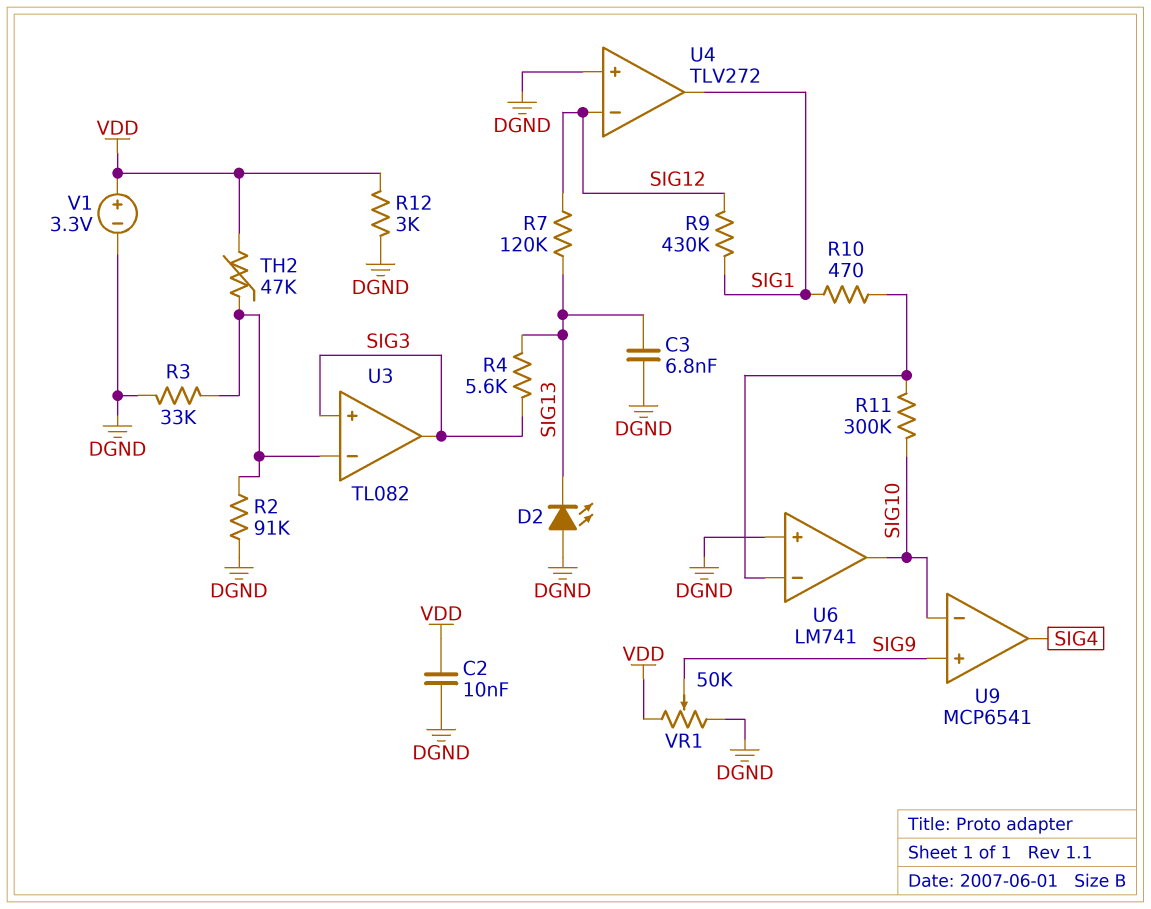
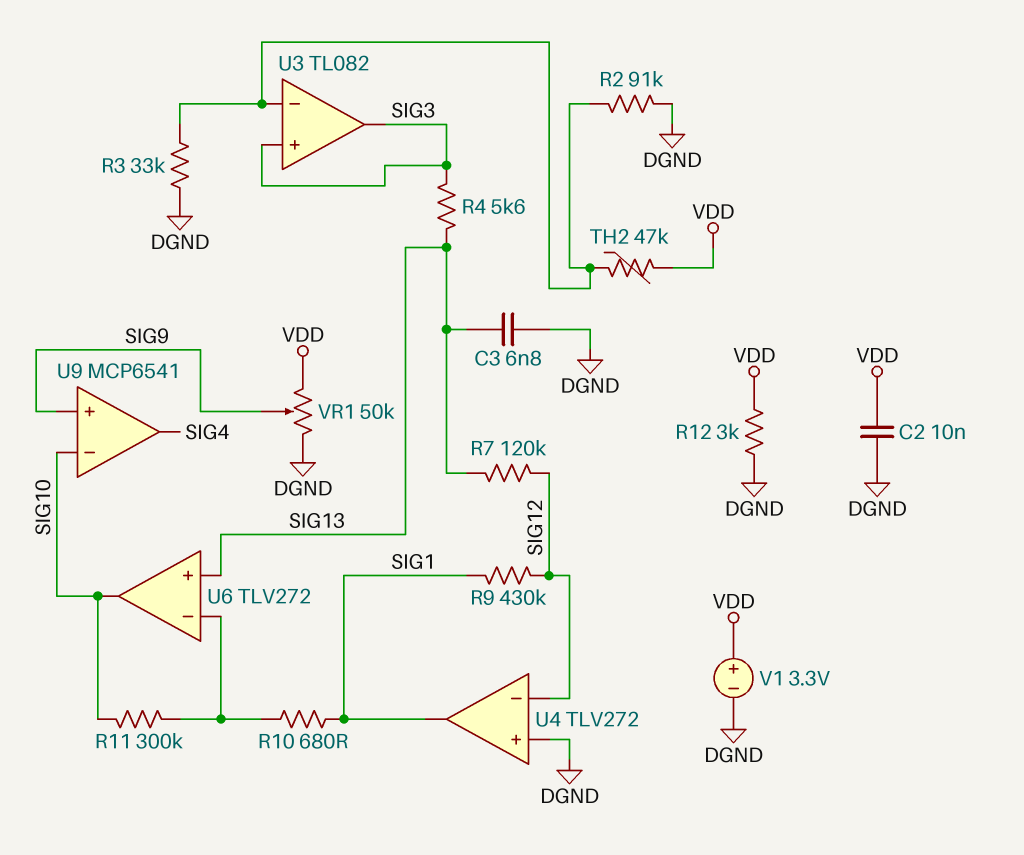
D2: LED (A DGND, K SIG13) -> none
R10: 470 (SIG1, U6/in-) -> 680 (SIG1, U6/in-)
U6: LM741 -> TLV272
U6 pin in+: DGND -> SIG13

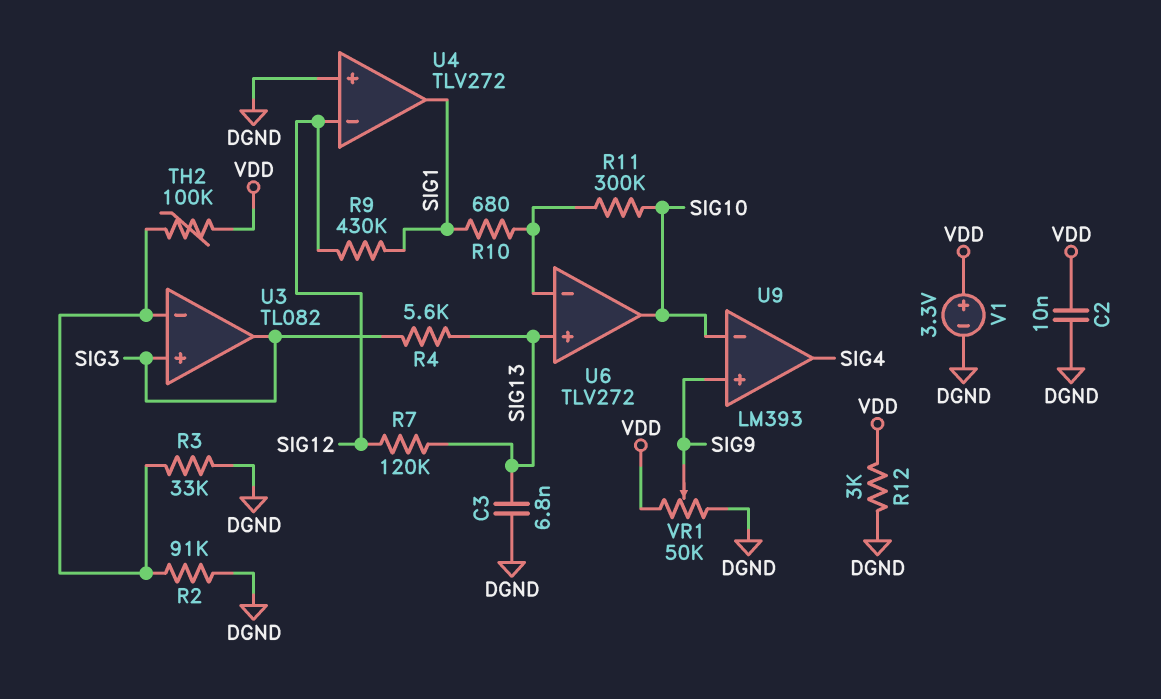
TH2: 47k (U3/in-, VDD) -> 100k (U3/in-, VDD)
U9: MCP6541 -> LM393

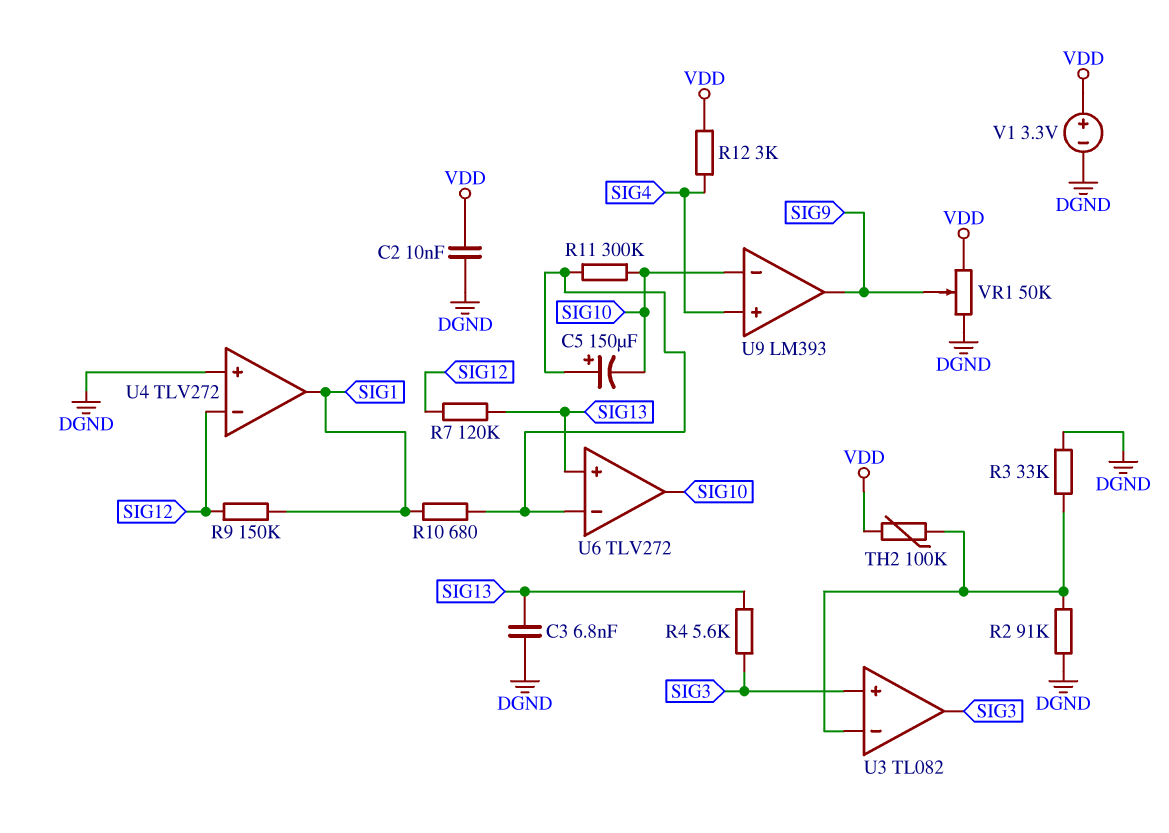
C5: none -> 150uF (plus U6/in-, minus SIG10)
R9: 430k (SIG1, SIG12) -> 150k (SIG1, SIG12)
R12: 3k (DGND, VDD) -> 3k (SIG4, VDD)
U9 pin in+: SIG9 -> SIG4
U9 pin out: SIG4 -> SIG9

